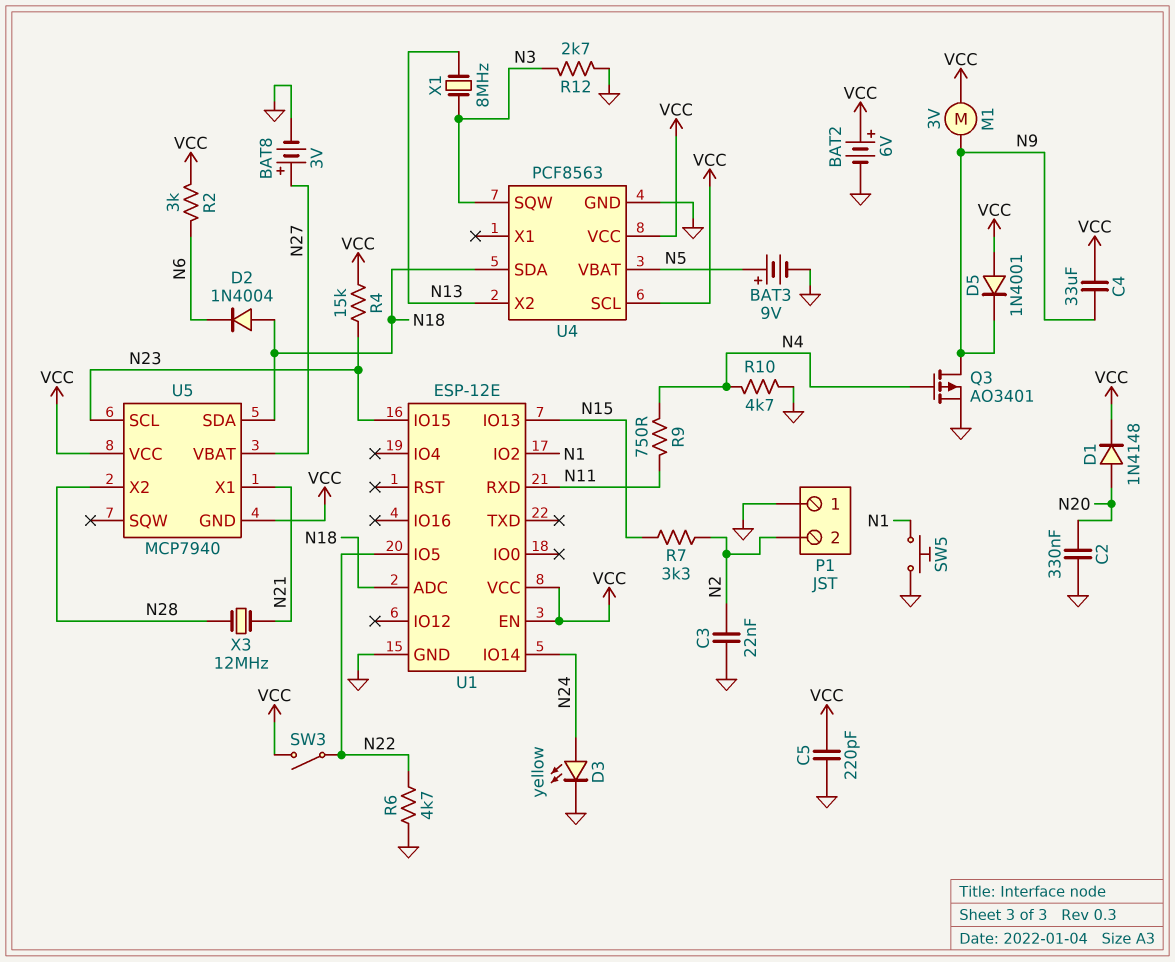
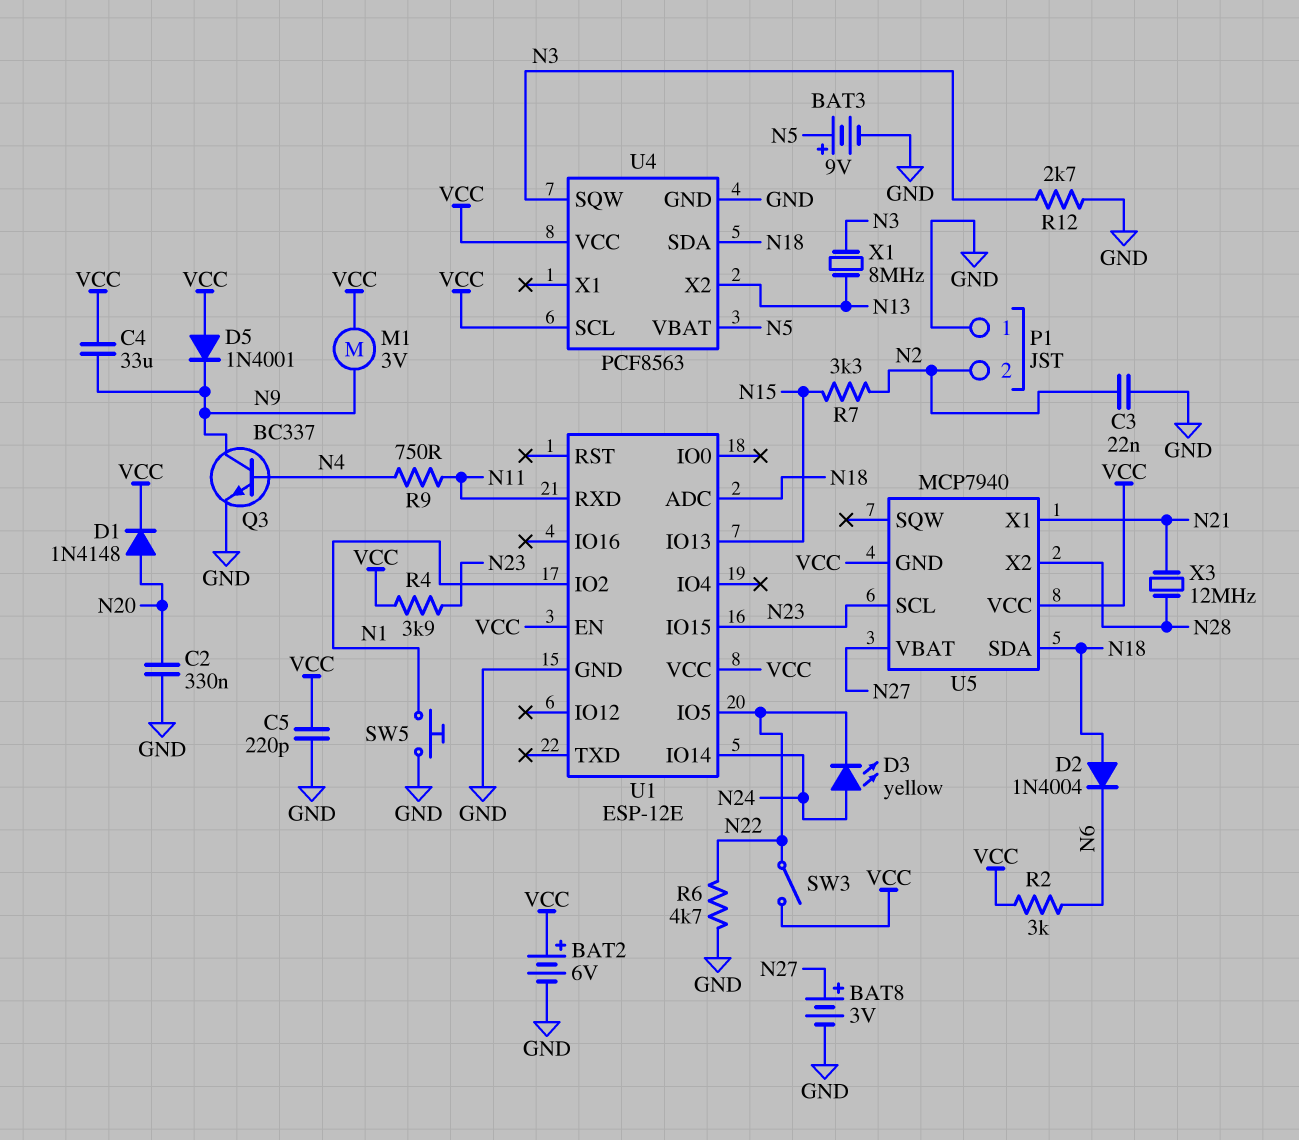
D3: LED yellow (A N24, K GND) -> LED yellow (A N24, K N22)
Q3: PMOS AO3401 (G N4, D N9, S GND) -> NPN BC337 (B N4, C N9, E GND)
R4: 15k (N23, VCC) -> 3.9k (N23, VCC)
R10: 4.7k (GND, N4) -> none

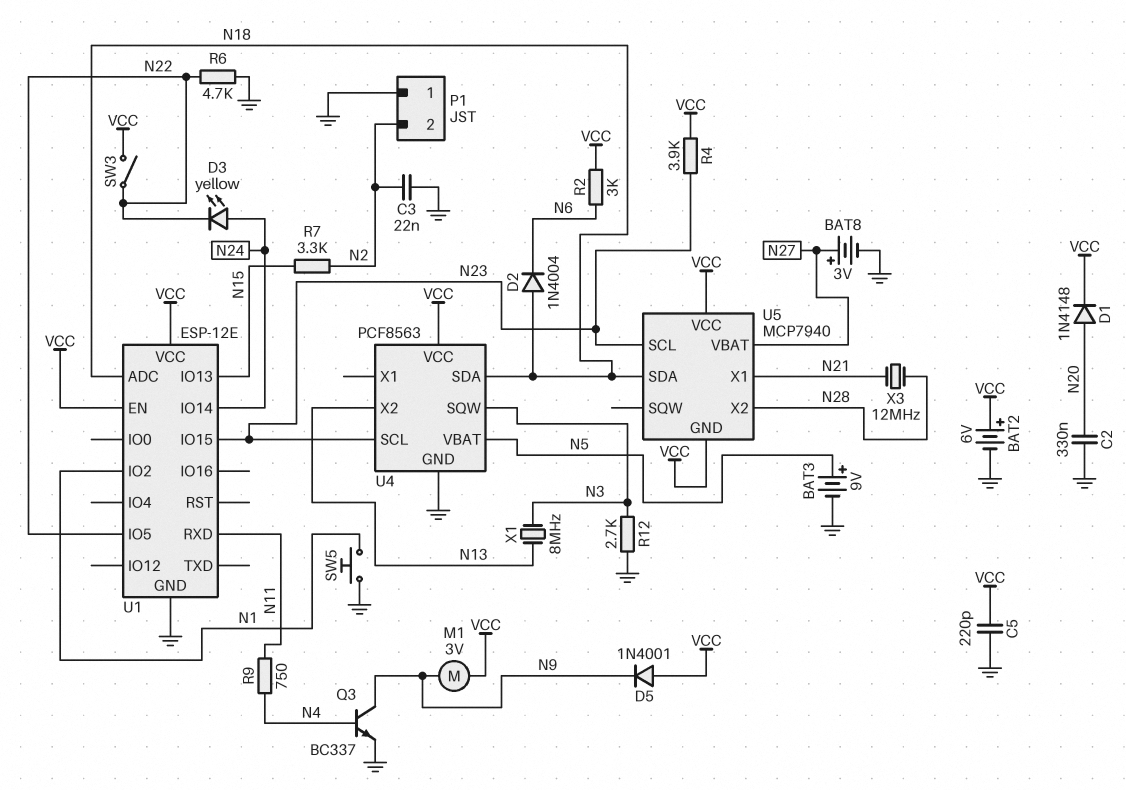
C4: 33uF (N9, VCC) -> none
U4 pin SCL: VCC -> N23

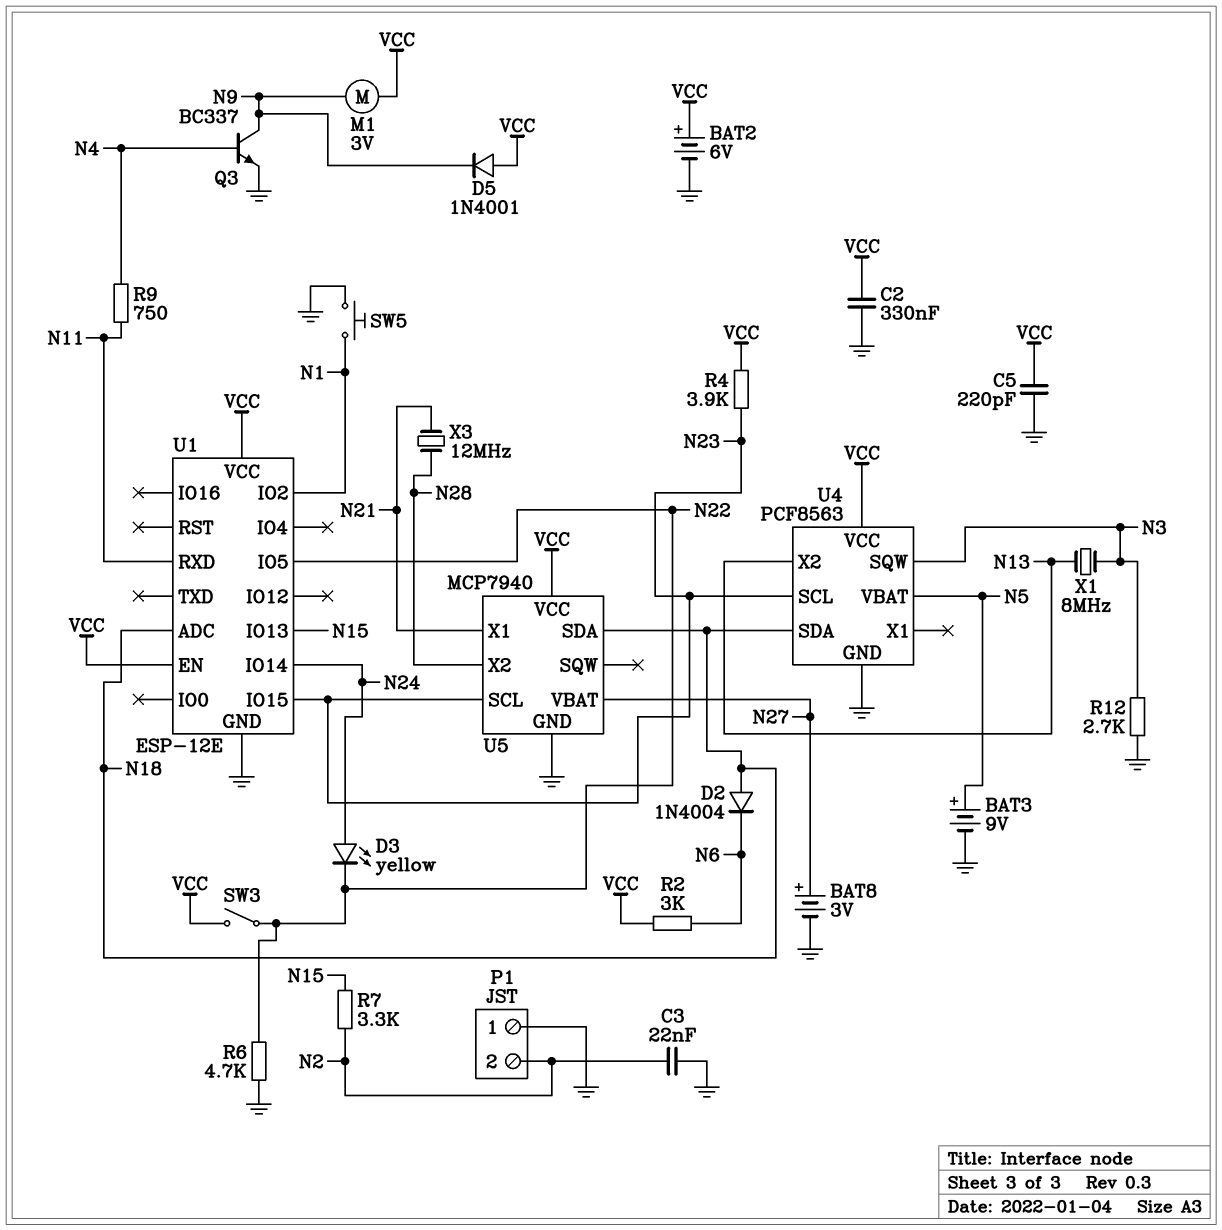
C2: 330nF (GND, N20) -> 330nF (GND, VCC)
D1: diode 1N4148 (A N20, K VCC) -> none
U5 pin GND: VCC -> GND

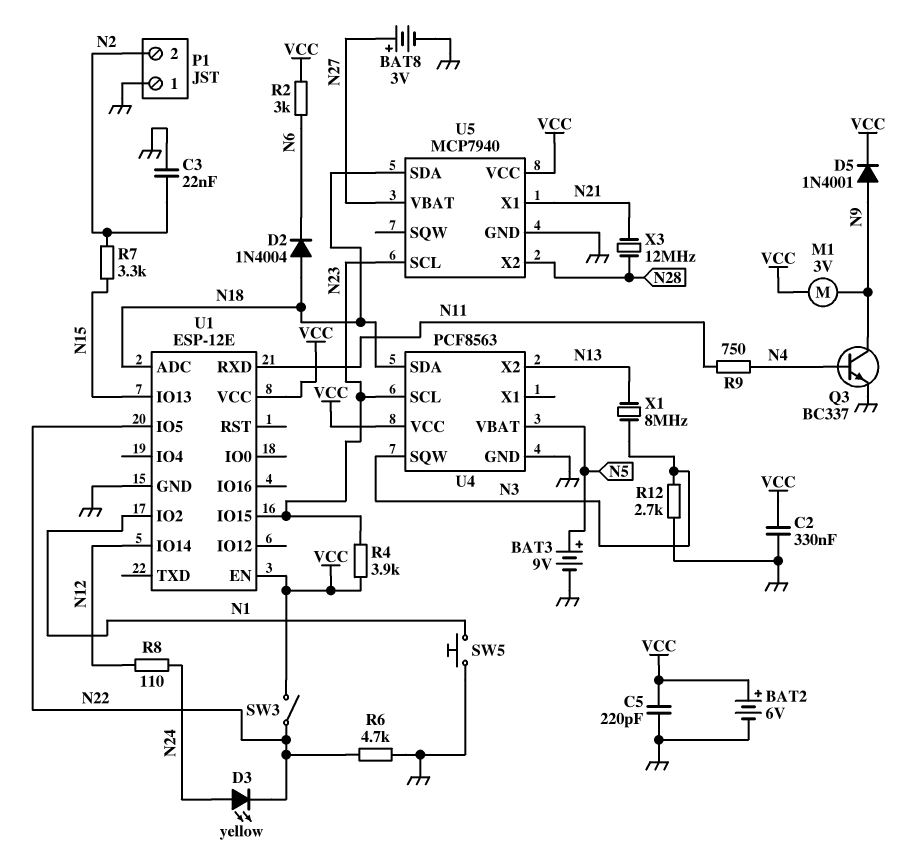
D5: diode 1N4001 (A VCC, K N9) -> diode 1N4001 (A N9, K VCC)
R8: none -> 110 (N12, N24)
U1 pin IO14: N24 -> N12

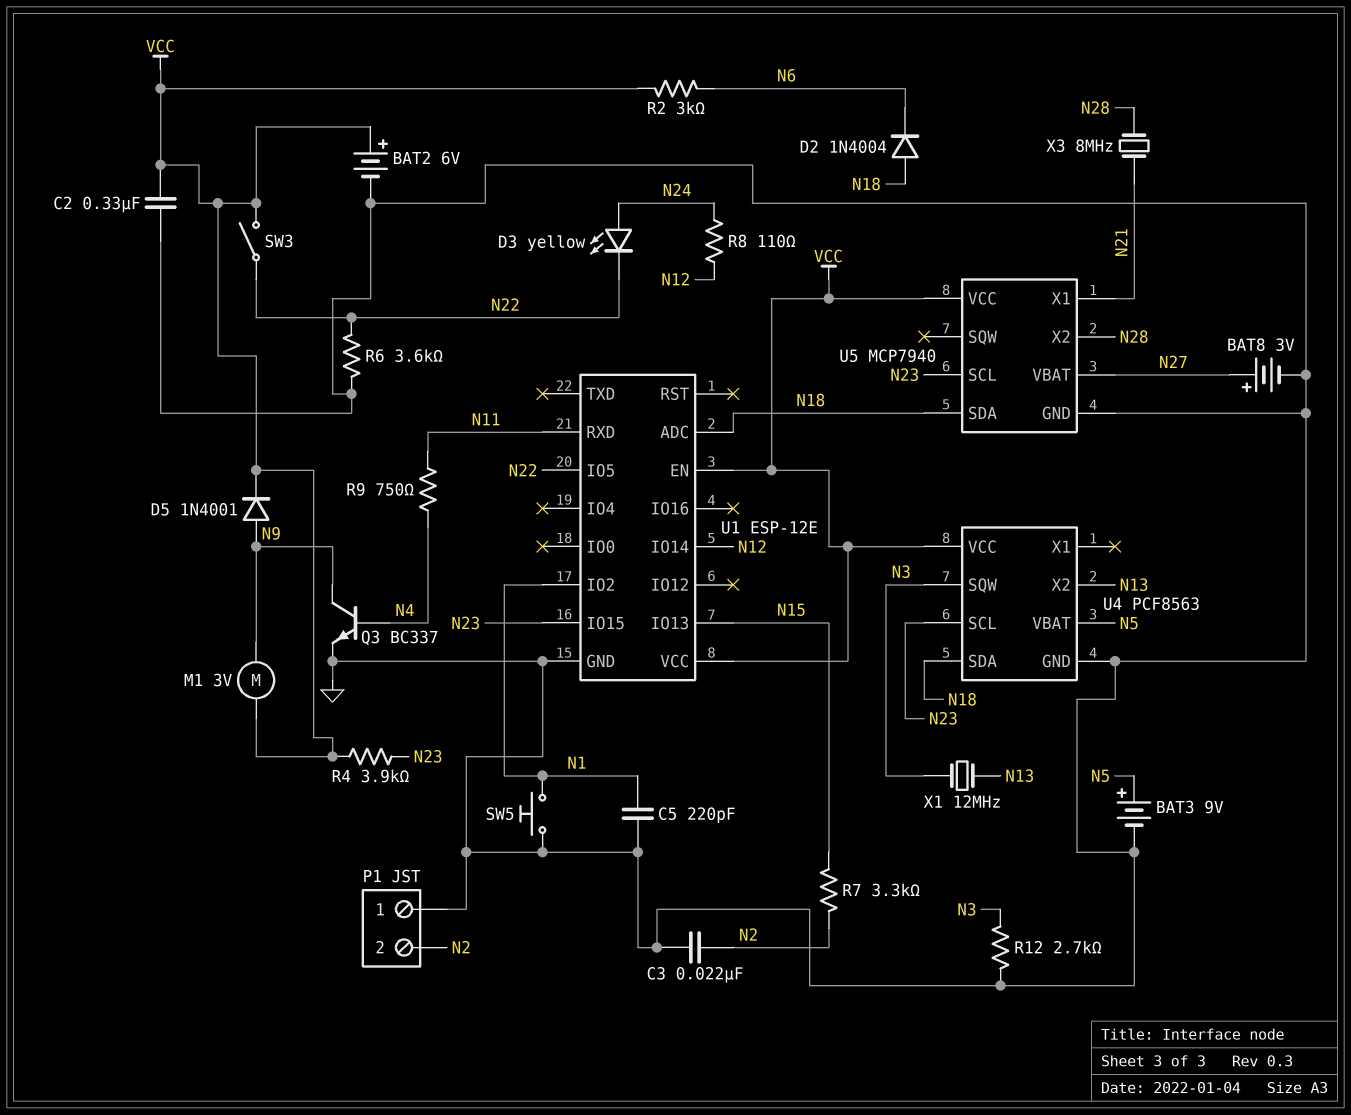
C5: 220pF (GND, VCC) -> 220pF (GND, N1)
R6: 4.7k (GND, N22) -> 3.6k (GND, N22)
X1: 8MHz (N3, N13) -> 12MHz (N3, N13)
X3: 12MHz (N21, N28) -> 8MHz (N21, N28)

